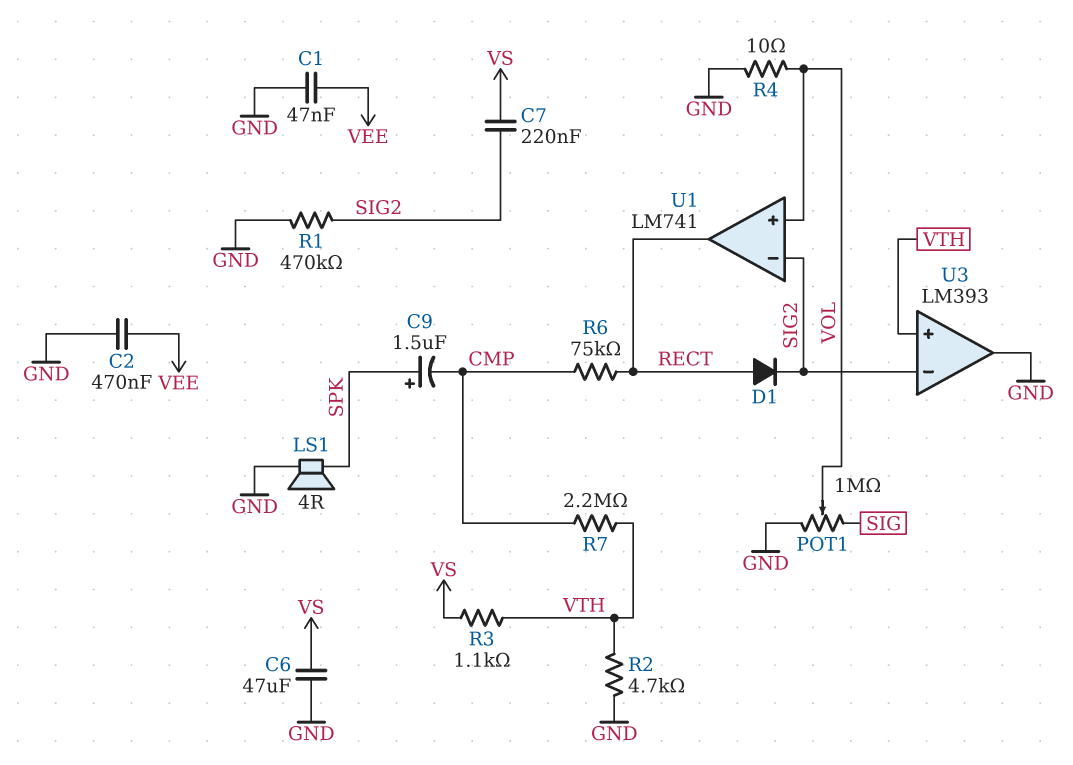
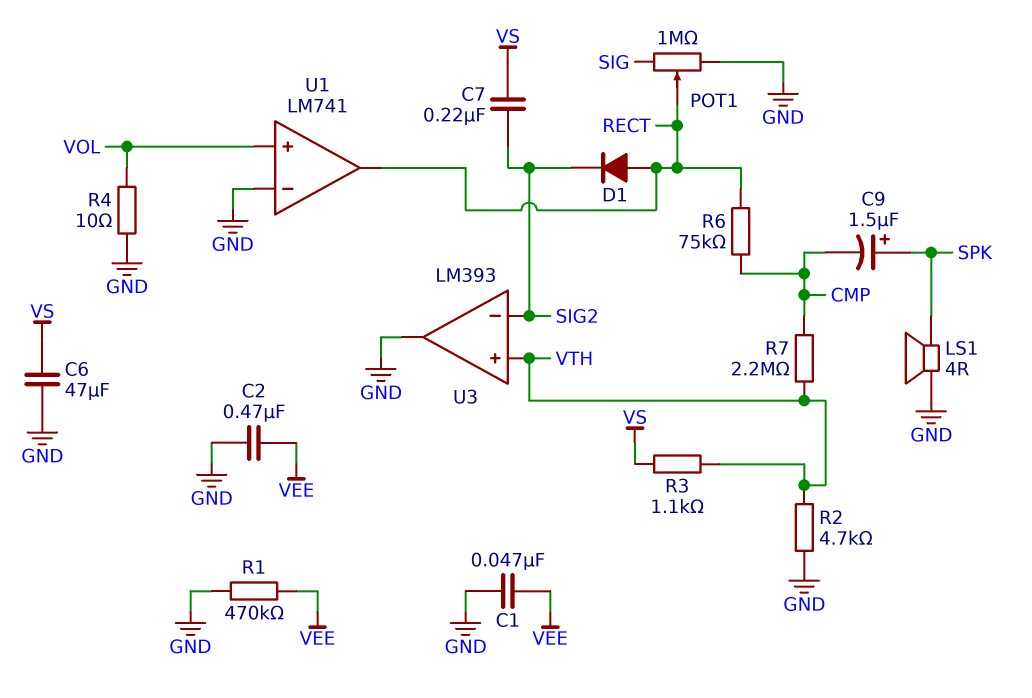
POT1: 1M (GND, SIG, wiper VOL) -> 1M (GND, SIG, wiper RECT)
R1: 470k (GND, SIG2) -> 470k (GND, VEE)
U1 pin in-: SIG2 -> GND

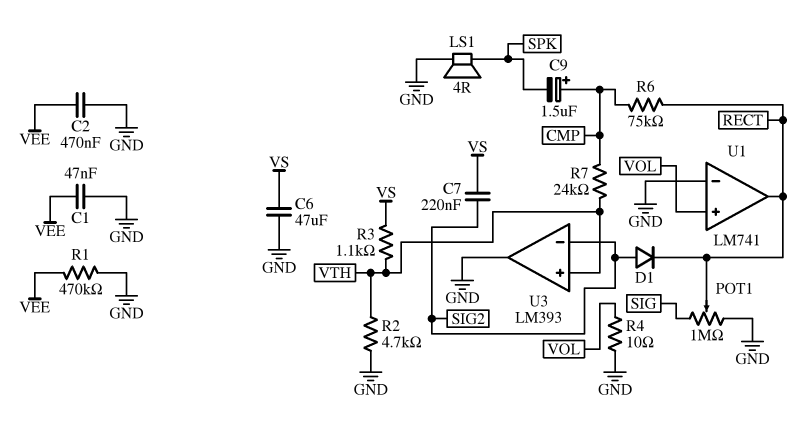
C9: 1.5uF (plus SPK, minus CMP) -> 1.5uF (plus CMP, minus SPK)
D1: diode (A RECT, K SIG2) -> diode (A SIG2, K RECT)
R7: 2.2M (CMP, VTH) -> 24k (CMP, VTH)

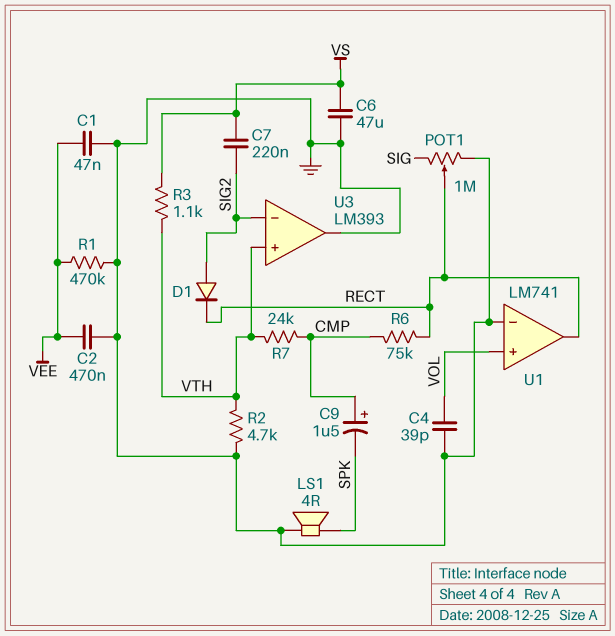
C4: none -> 39pF (GND, VOL)
R4: 10 (GND, VOL) -> none

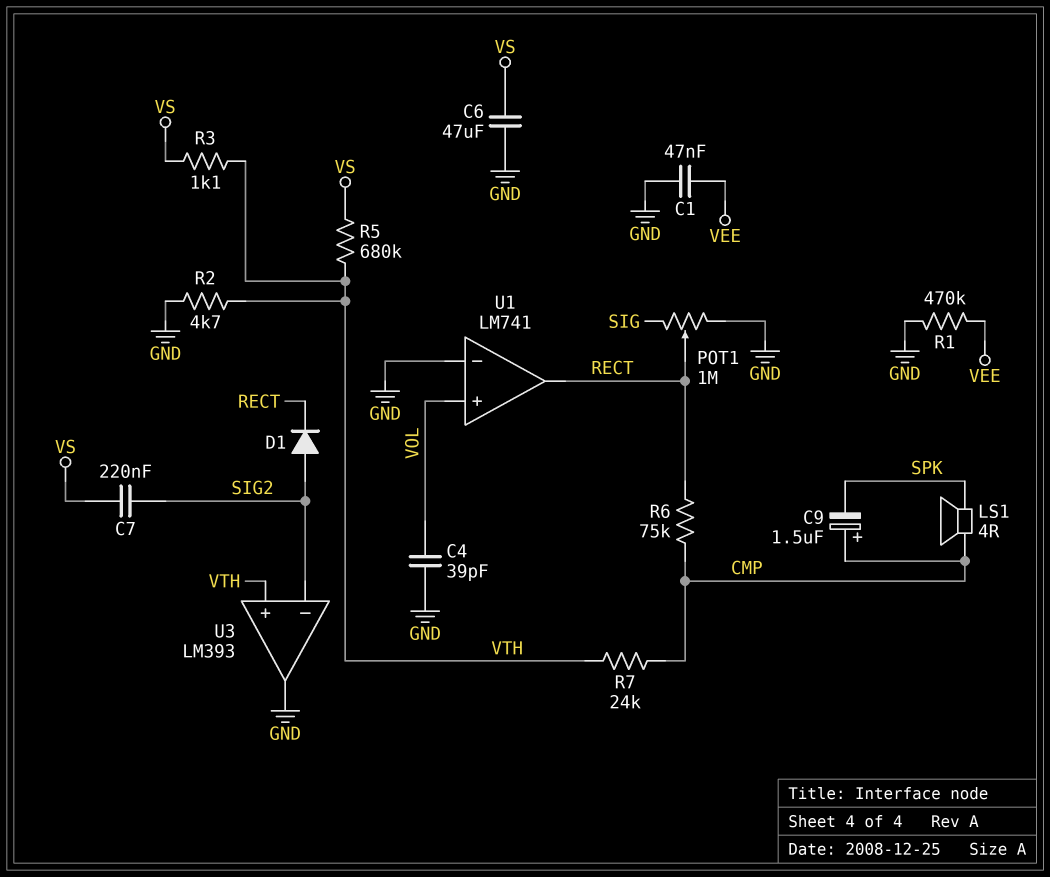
C2: 470nF (GND, VEE) -> none
LS1: speaker 4R (GND, SPK) -> speaker 4R (CMP, SPK)
R5: none -> 680k (VS, VTH)

